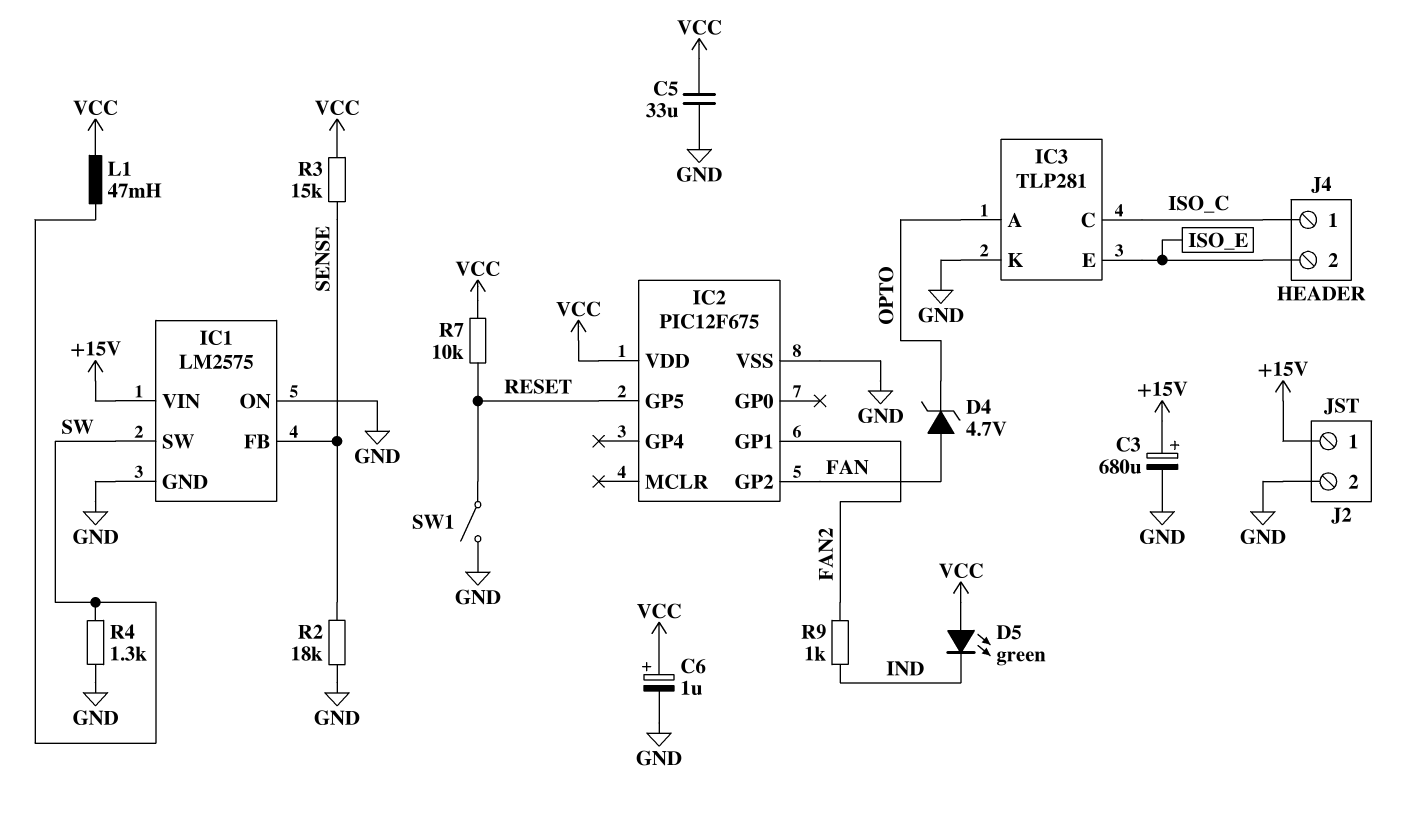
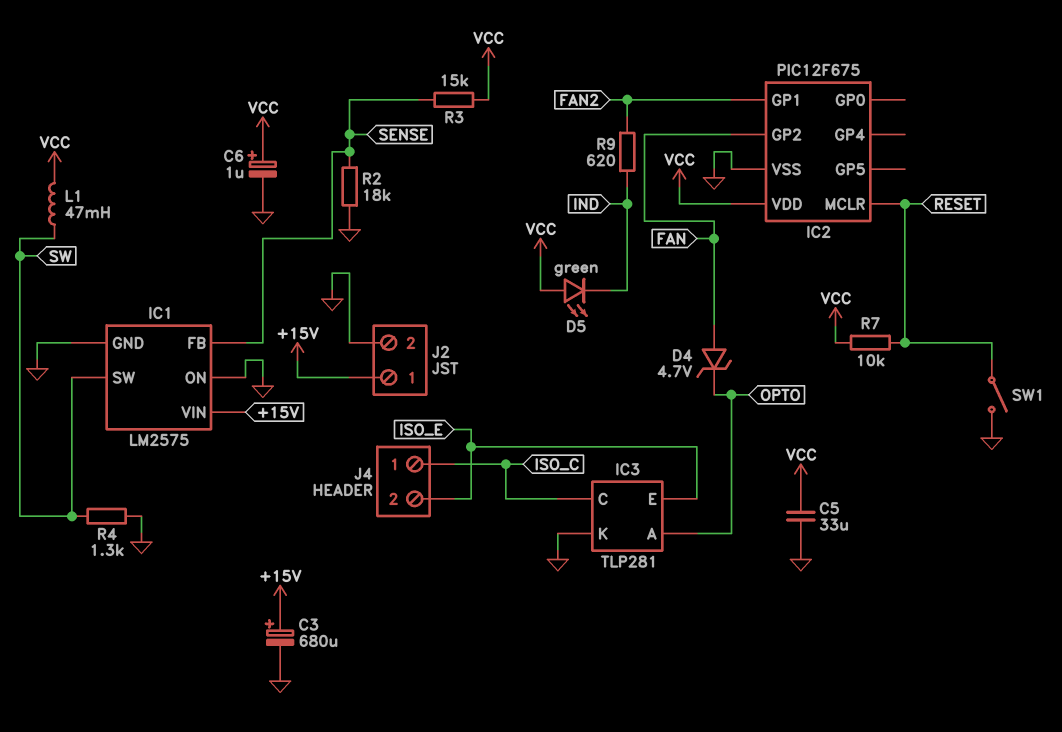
IC2 pin GP5: RESET -> none
IC2 pin MCLR: none -> RESET
R9: 1k (FAN2, IND) -> 620 (FAN2, IND)

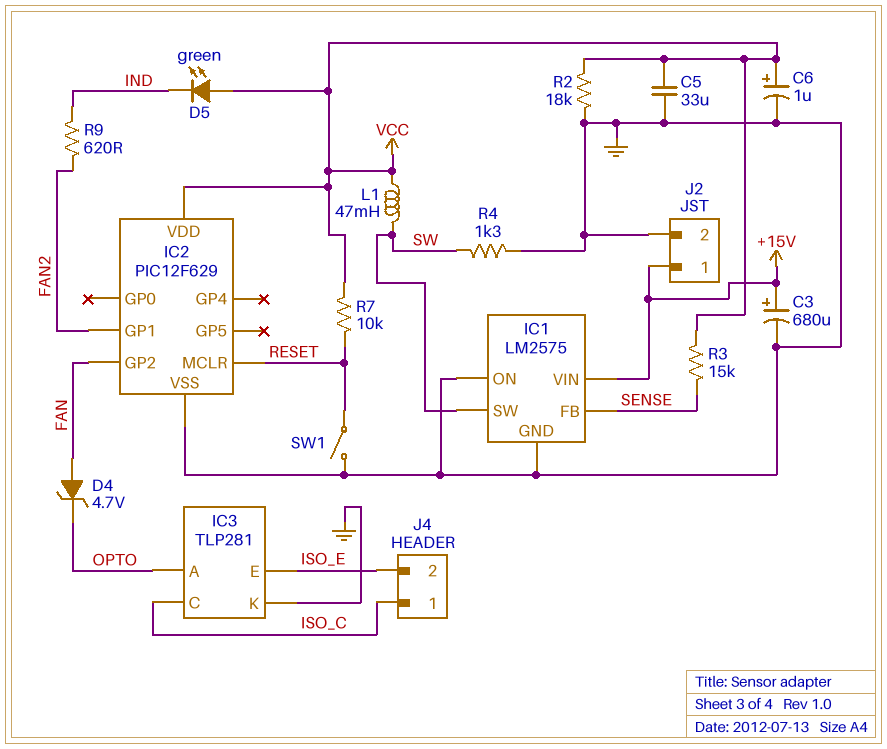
IC2: PIC12F675 -> PIC12F629
R2: 18k (GND, SENSE) -> 18k (GND, VCC)

